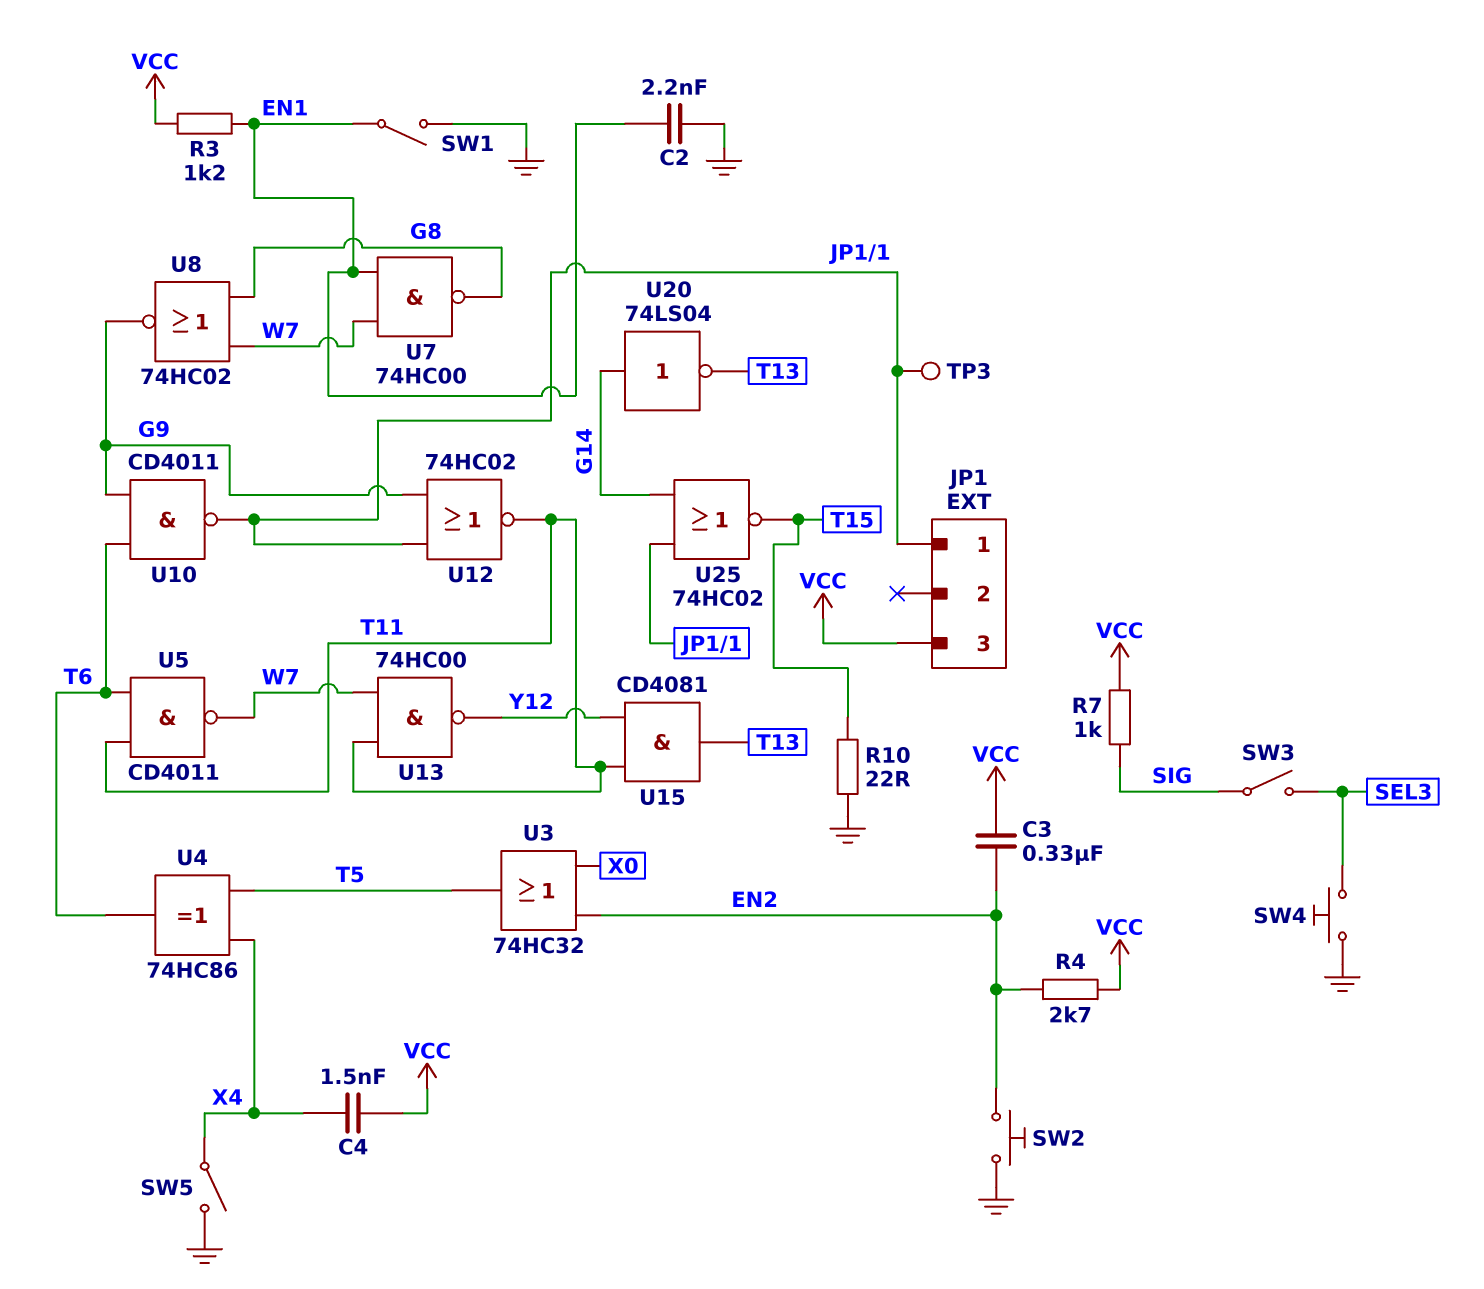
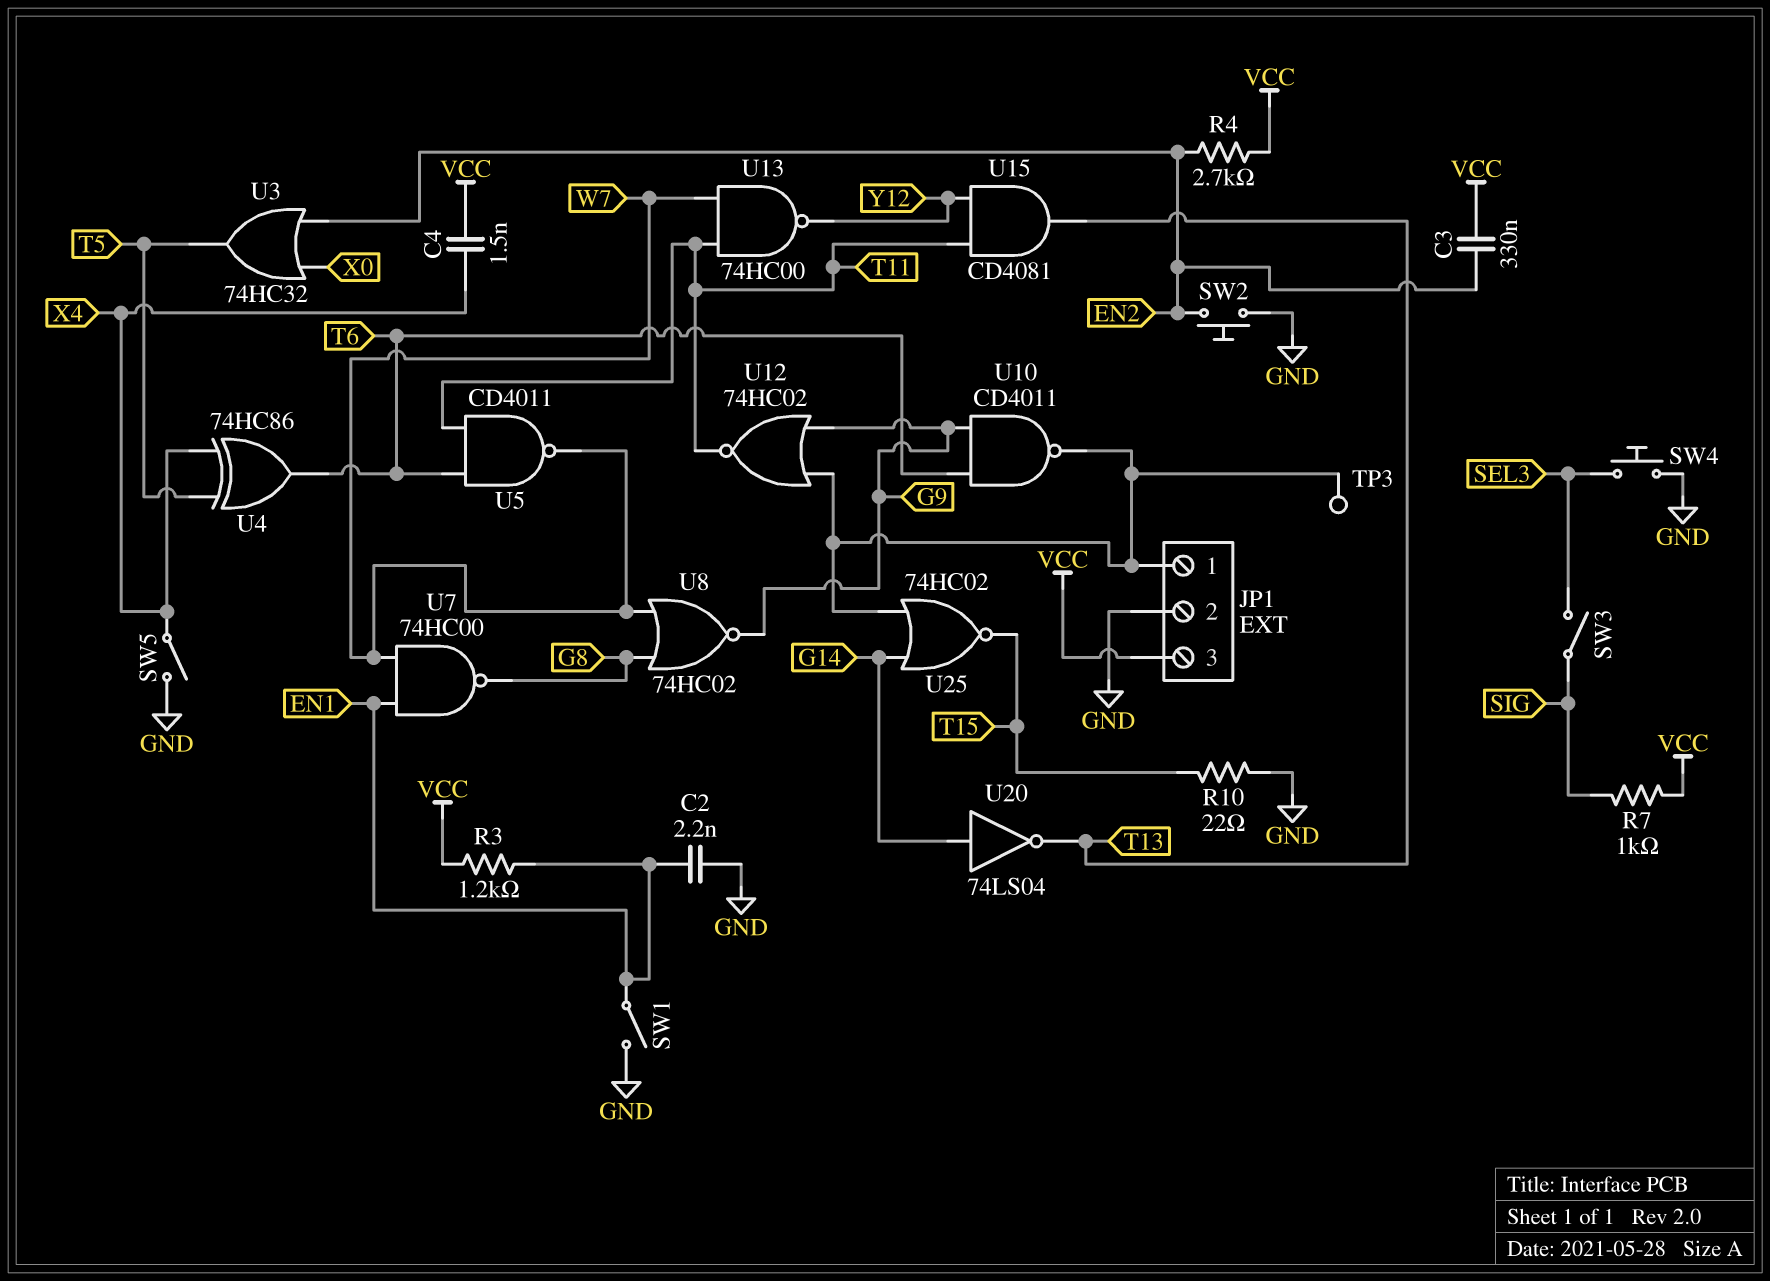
JP1 pin 2: none -> GND

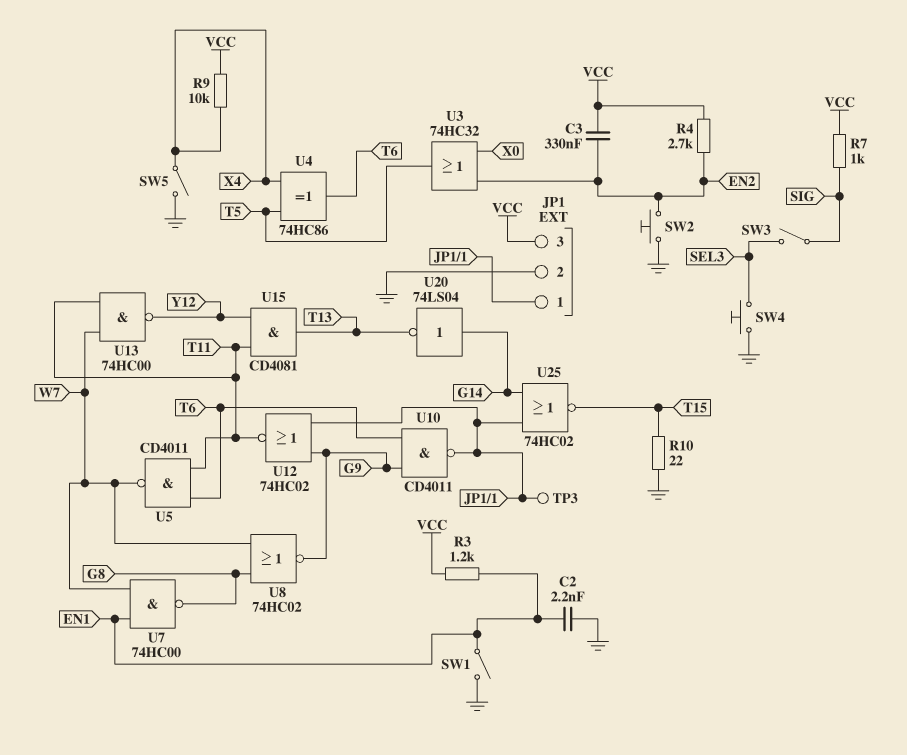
C4: 1.5nF (VCC, X4) -> none
R9: none -> 10k (VCC, X4)

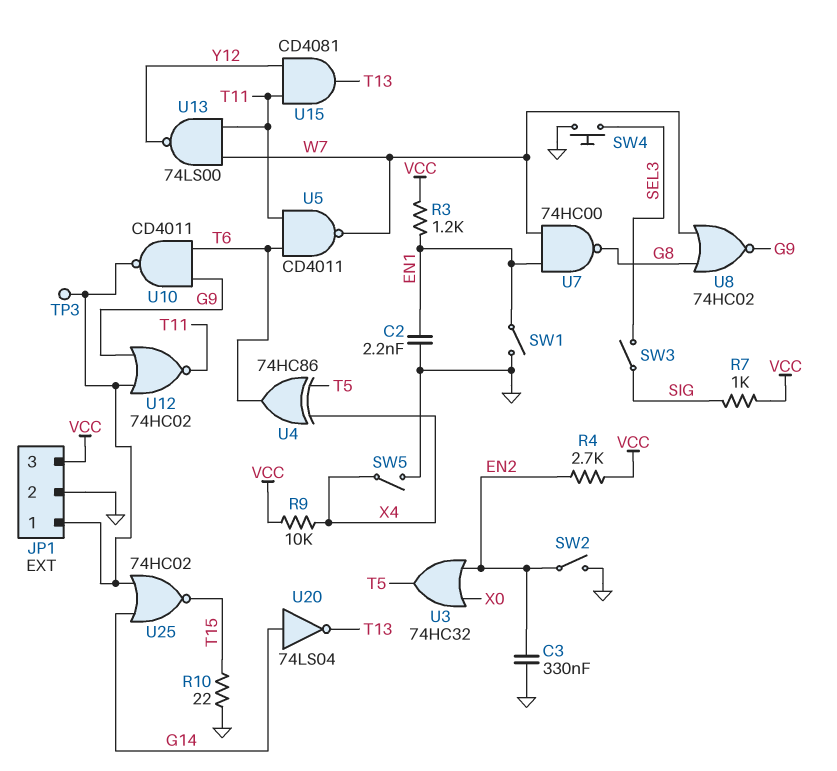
C3: 330nF (EN2, VCC) -> 330nF (EN2, GND)
SW2: button (EN2, GND) -> switch (EN2, GND)
U13: NAND 74HC00 (in T11, in W7, out Y12) -> NAND 74LS00 (in T11, in W7, out Y12)

